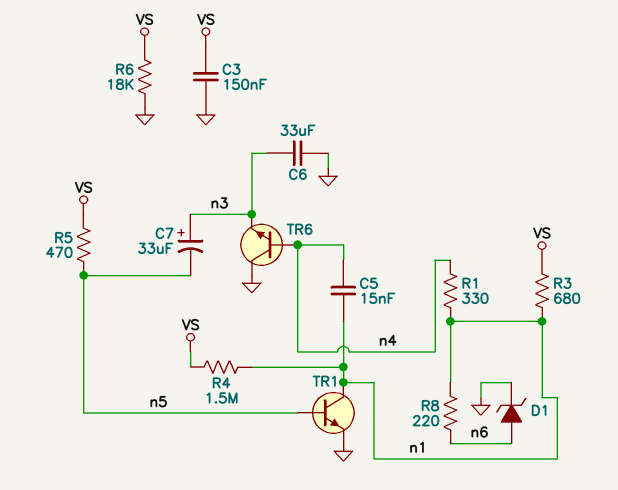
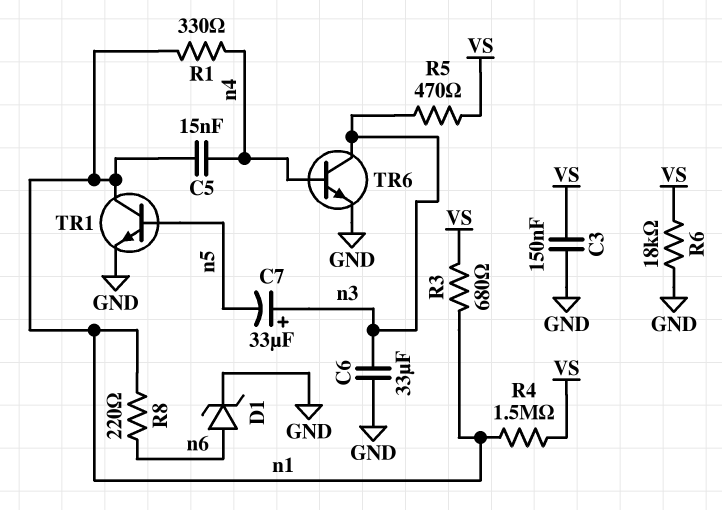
R5: 470 (VS, n5) -> 470 (VS, n3)
TR6: NPN (B n4, C GND, E n3) -> NPN (B n4, C n3, E GND)

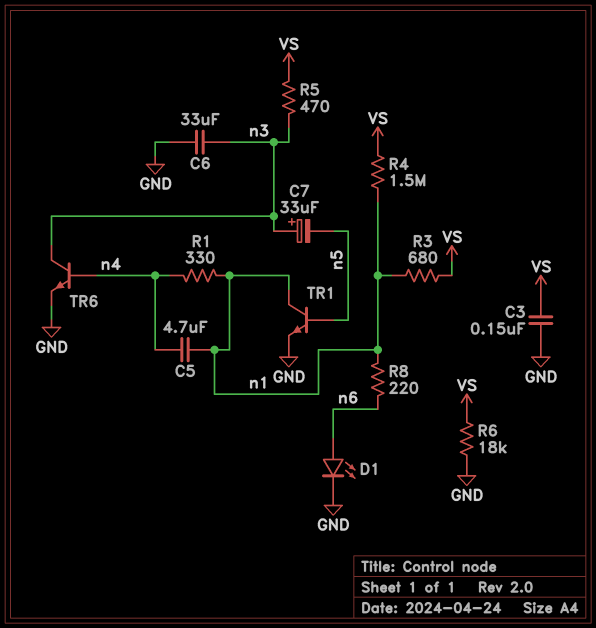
C5: 15nF (n1, n4) -> 4.7uF (n1, n4)
D1: zener (A n6, K GND) -> LED (A n6, K GND)

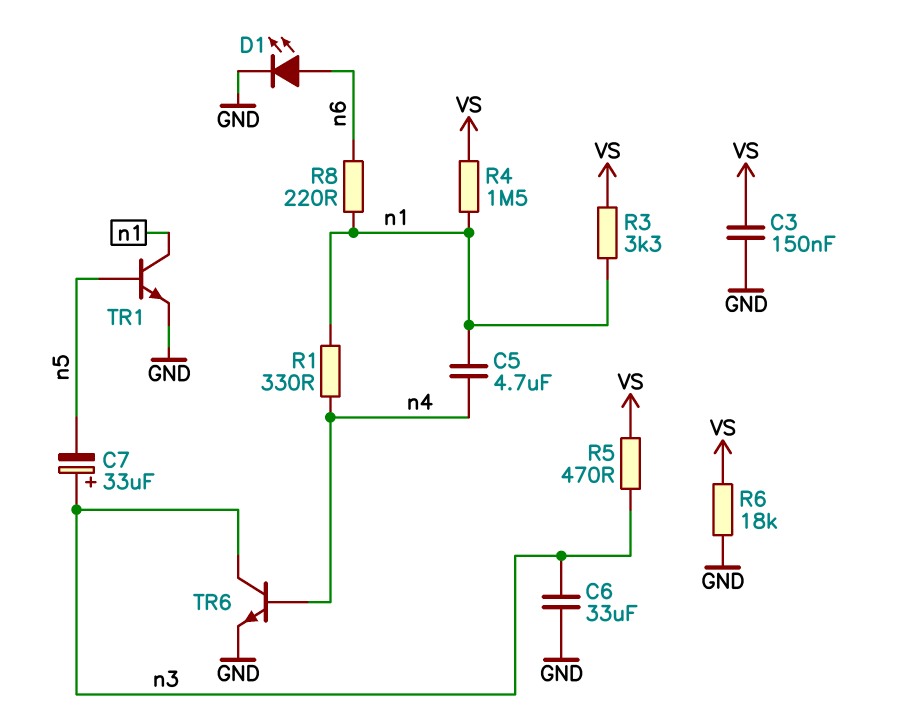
R3: 680 (VS, n1) -> 3.3k (VS, n1)

